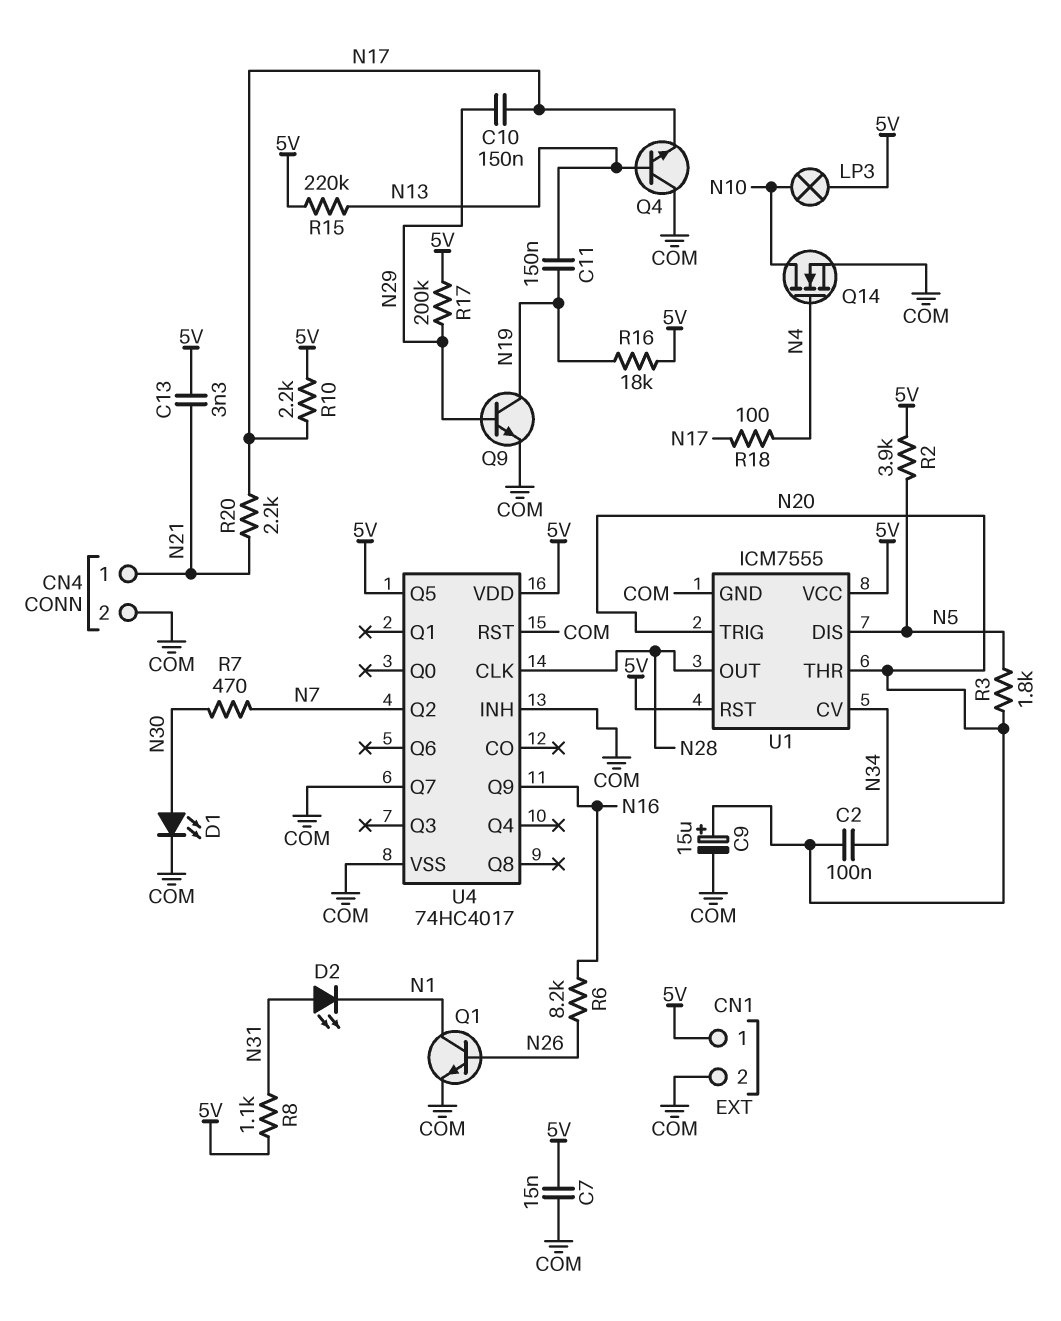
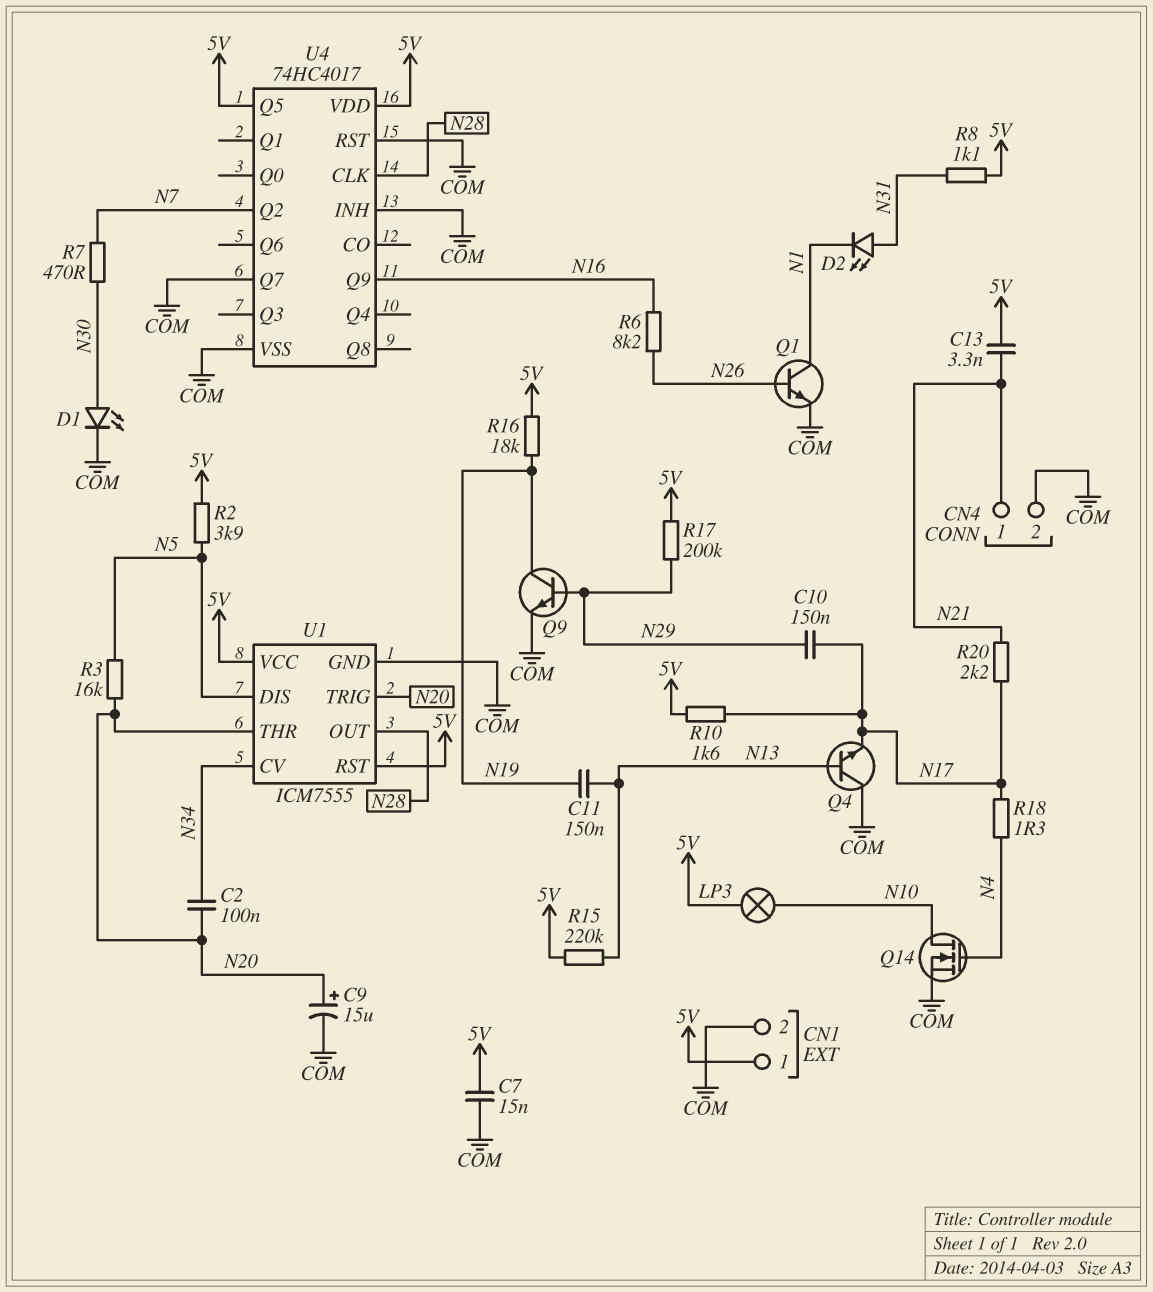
R3: 1.8k (N5, N20) -> 16k (N5, N20)
R10: 2.2k (5V, N17) -> 1.6k (5V, N17)
R18: 100 (N4, N17) -> 1.3 (N4, N17)

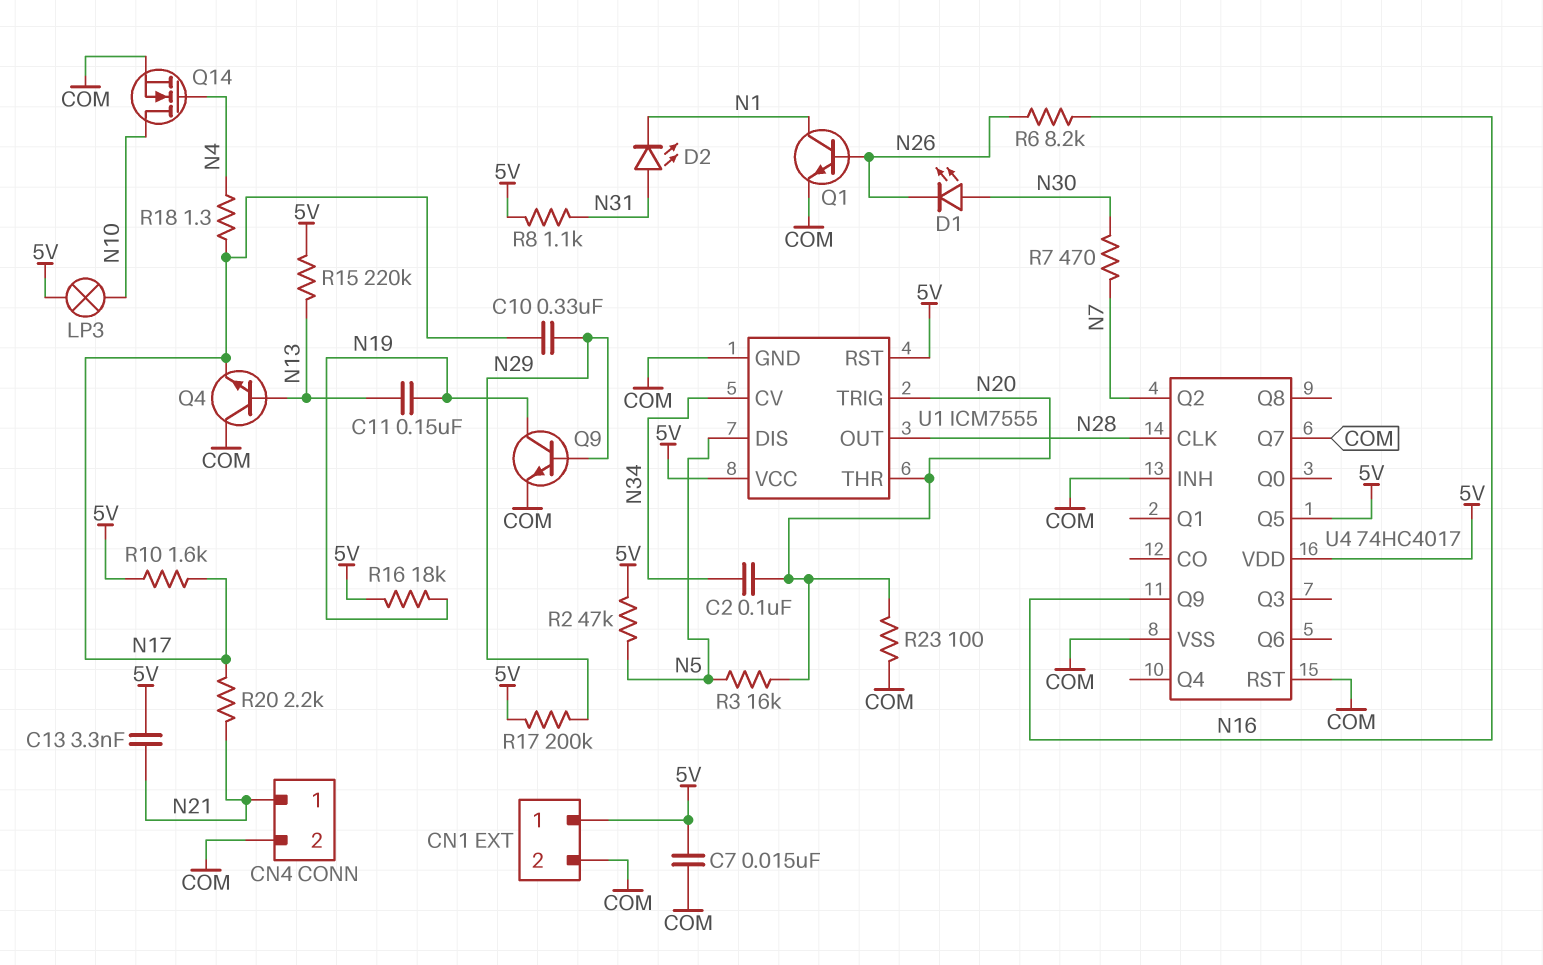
C9: 15uF (plus N20, minus COM) -> none
C10: 150nF (N17, N29) -> 330nF (N17, N29)
D1: LED (A N30, K COM) -> LED (A N30, K N26)
R2: 3.9k (5V, N5) -> 47k (5V, N5)
R23: none -> 100 (COM, N20)

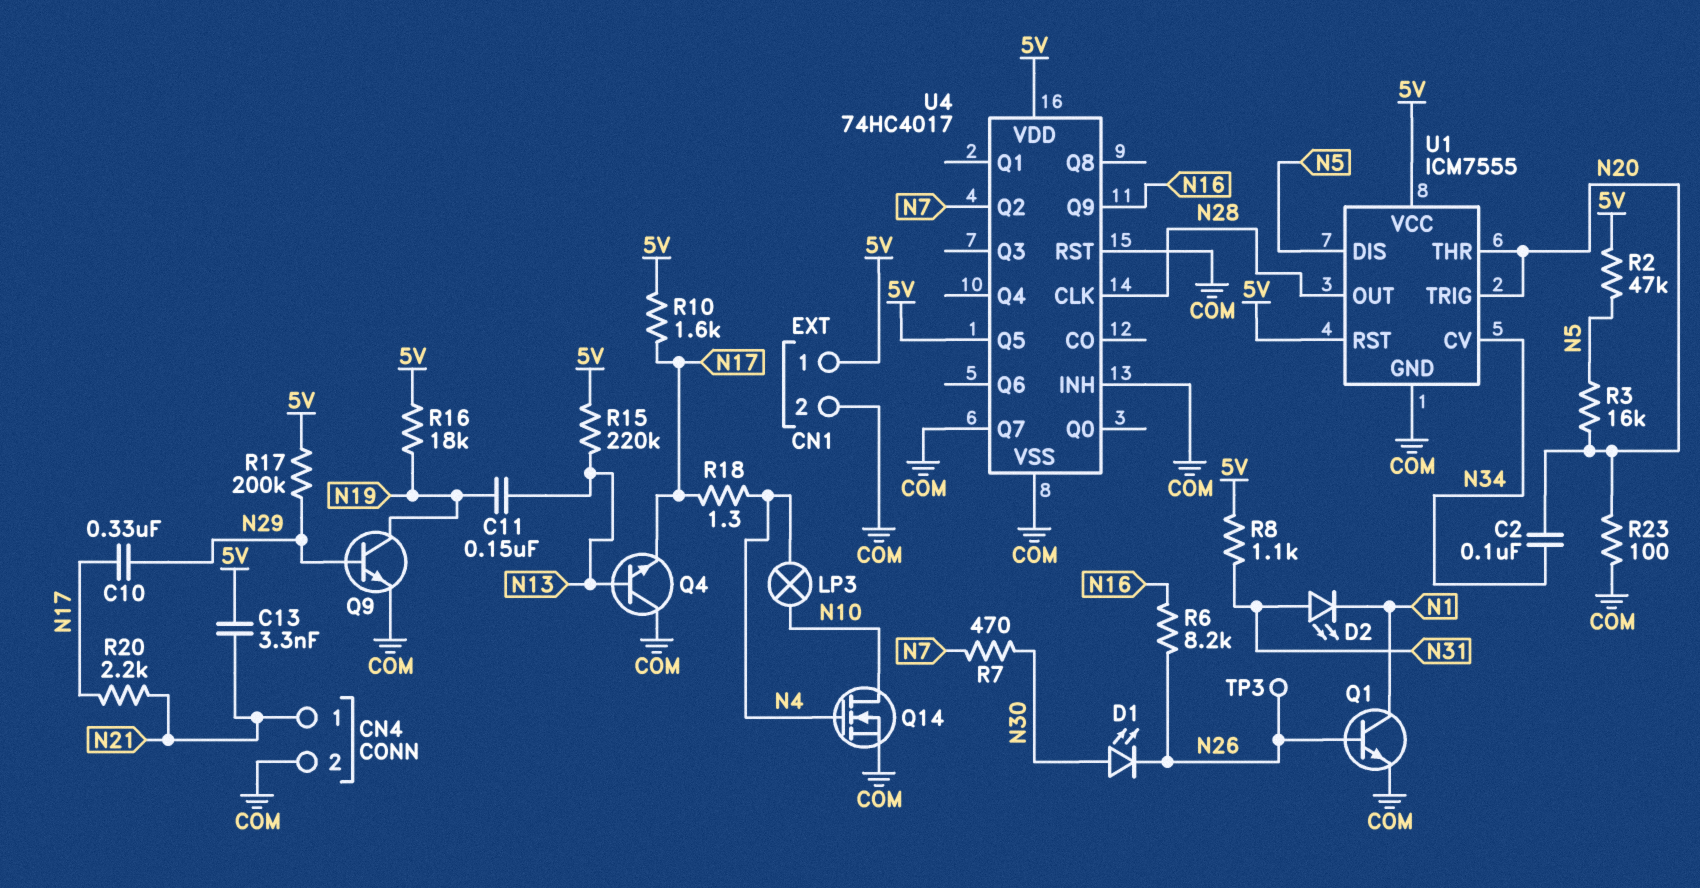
C7: 15nF (5V, COM) -> none
LP3: lamp (5V, N10) -> lamp (N4, N10)
TP3: none -> test point (N26)

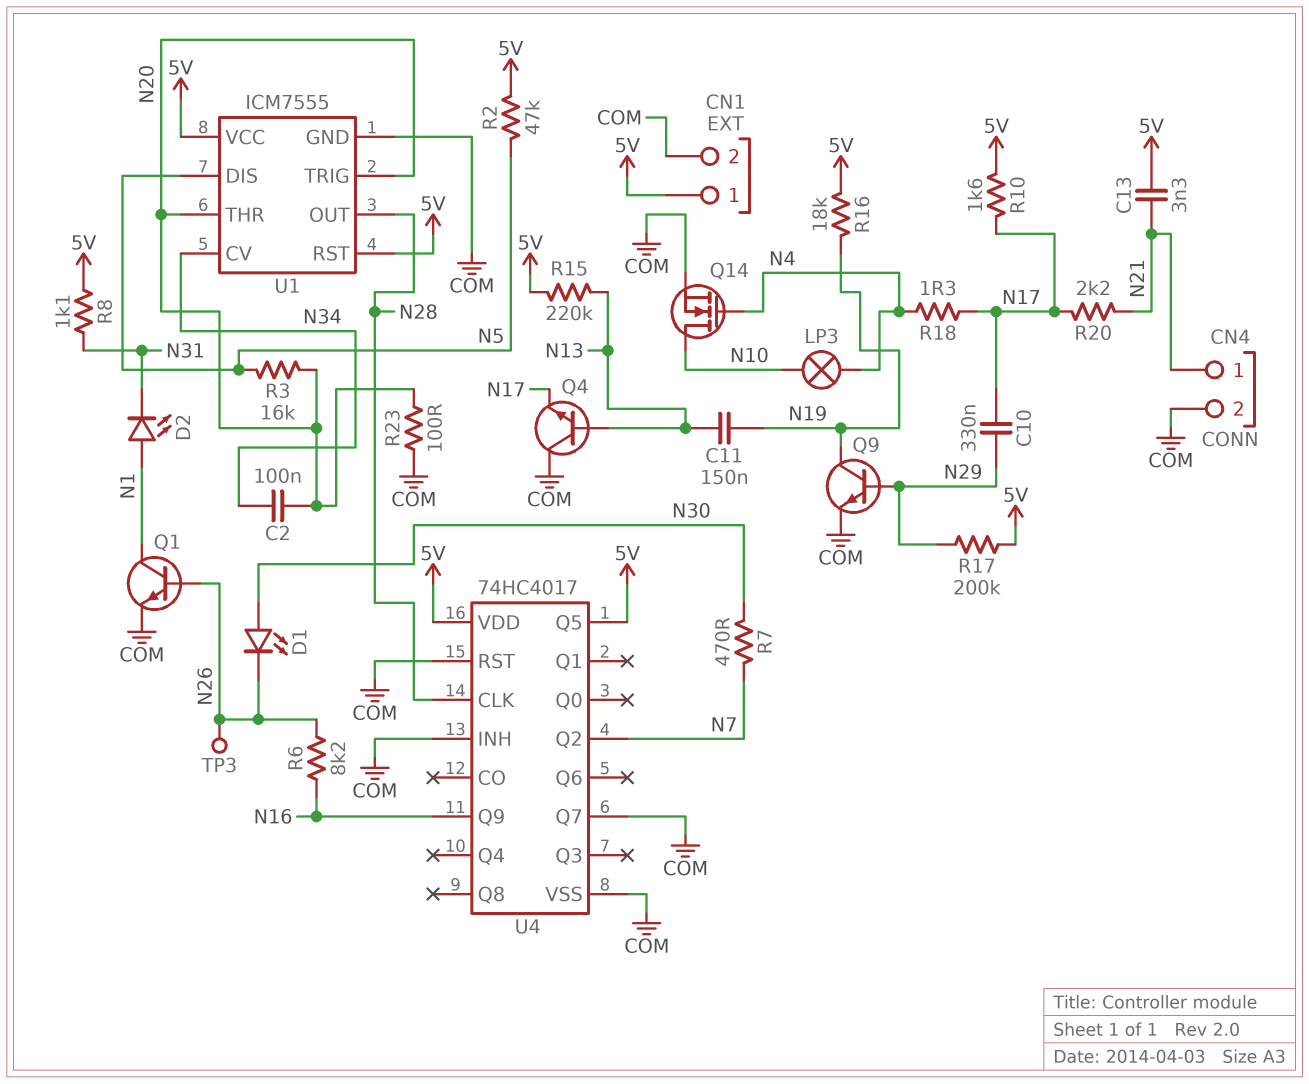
D2: LED (A N31, K N1) -> LED (A N1, K N31)

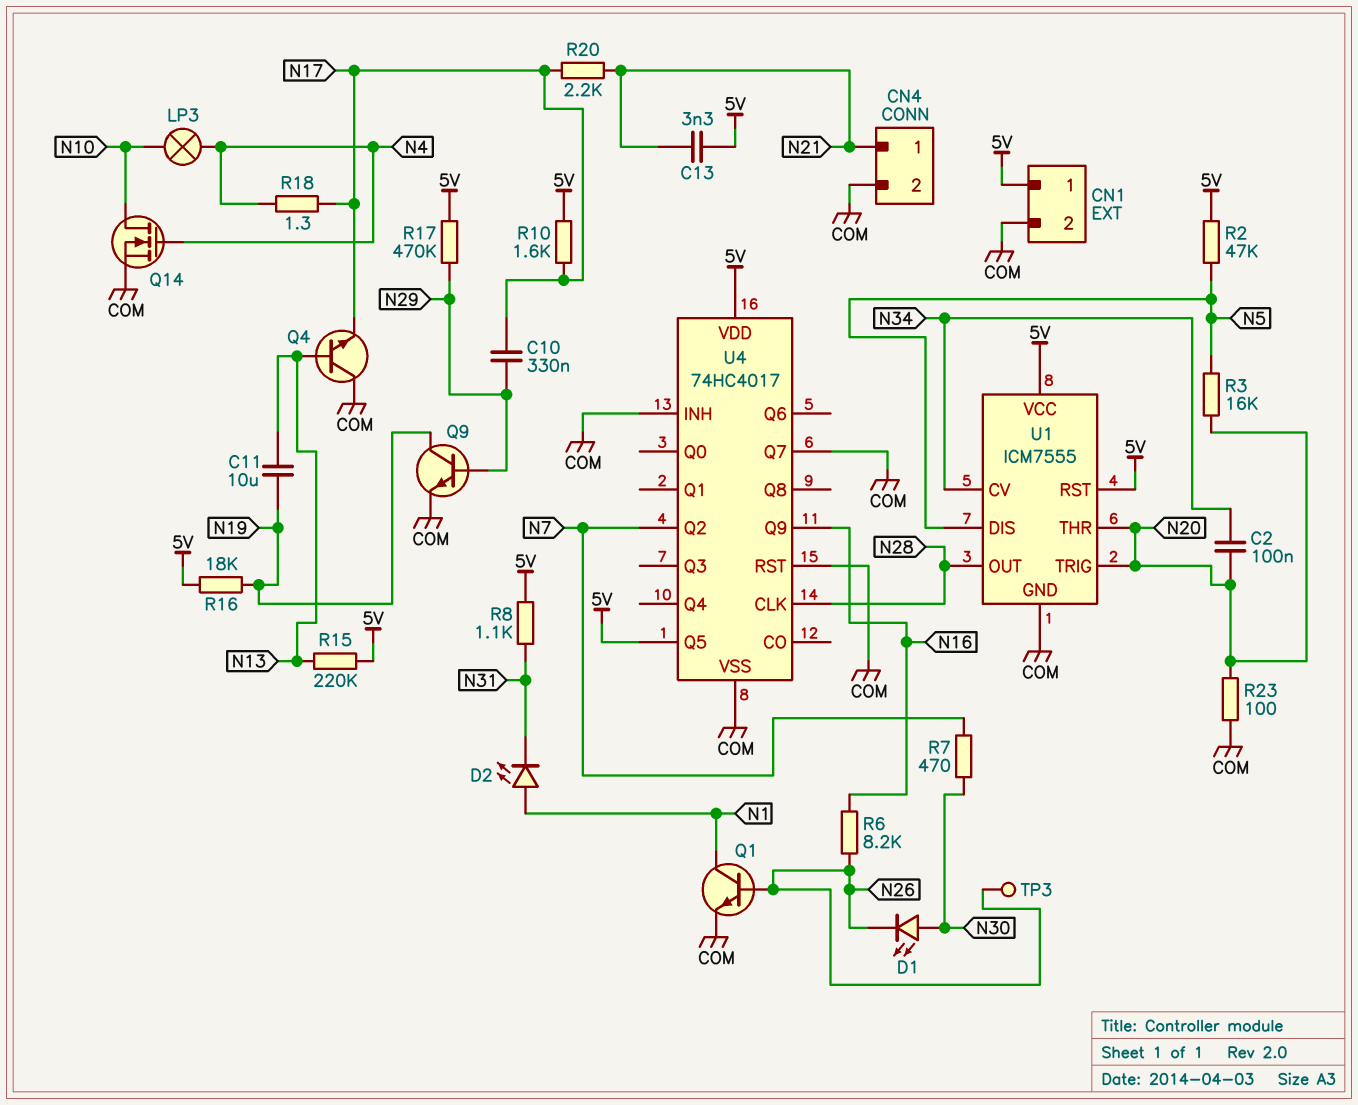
C11: 150nF (N13, N19) -> 10uF (N13, N19)
R17: 200k (5V, N29) -> 470k (5V, N29)

